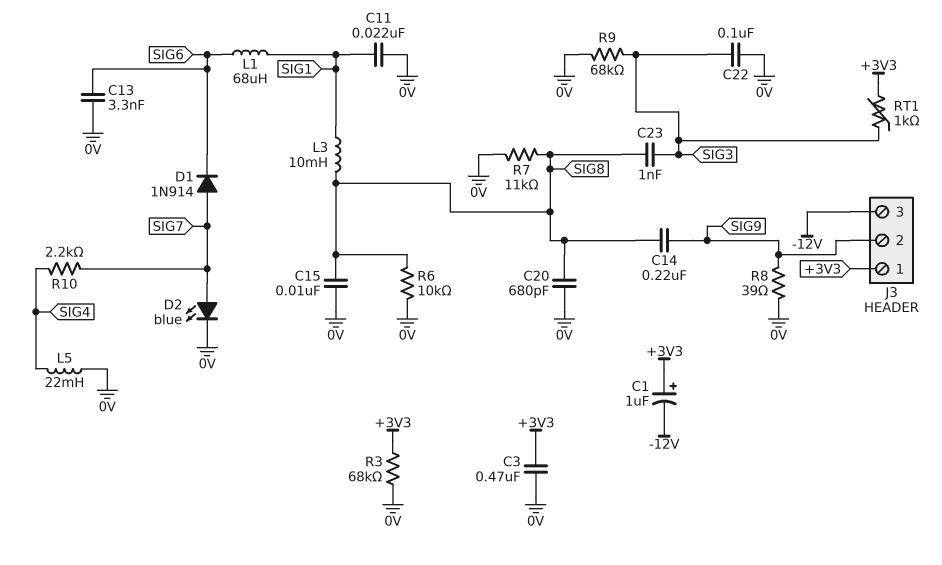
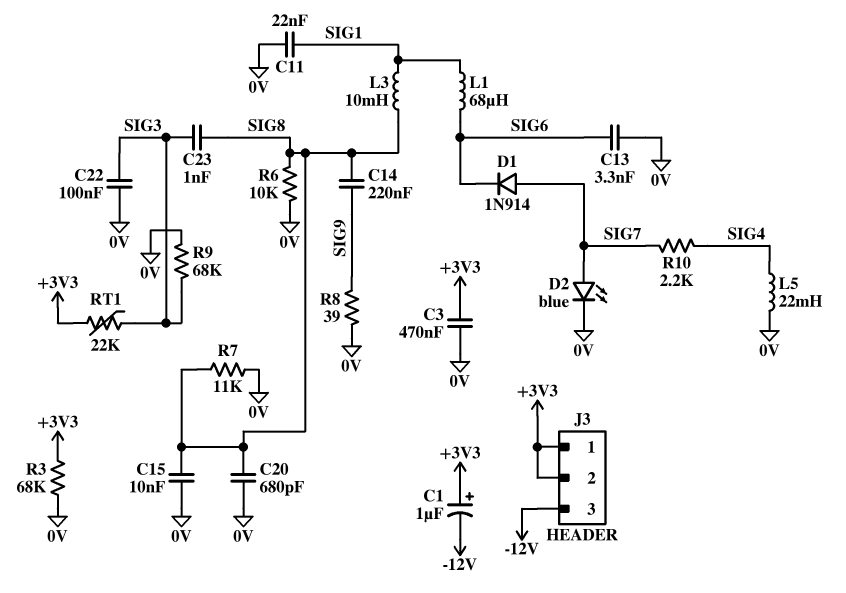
J3 pin 2: SIG9 -> +3V3
RT1: 1k (+3V3, SIG3) -> 22k (+3V3, SIG3)

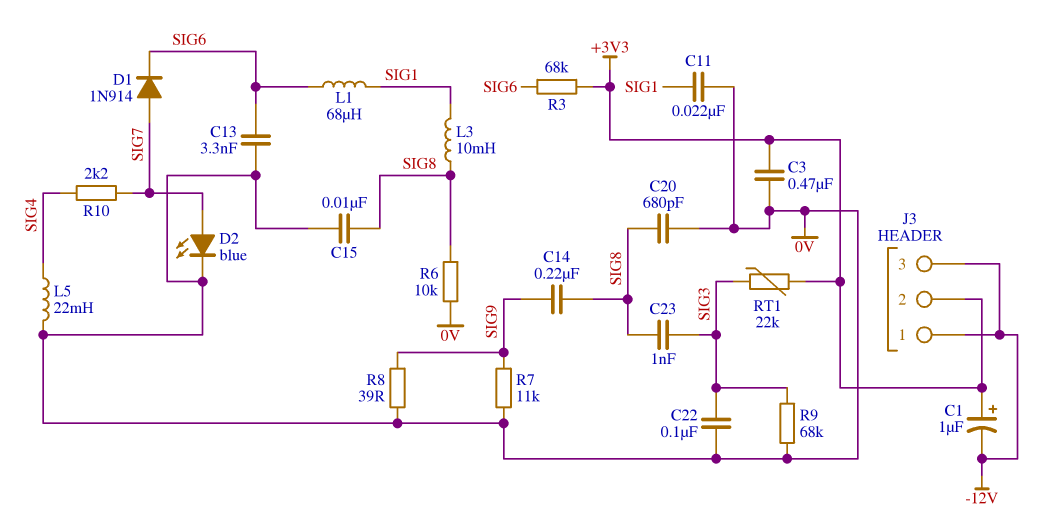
J3 pin 1: +3V3 -> -12V
R3: 68k (+3V3, 0V) -> 68k (+3V3, SIG6)
R7: 11k (0V, SIG8) -> 11k (0V, SIG9)

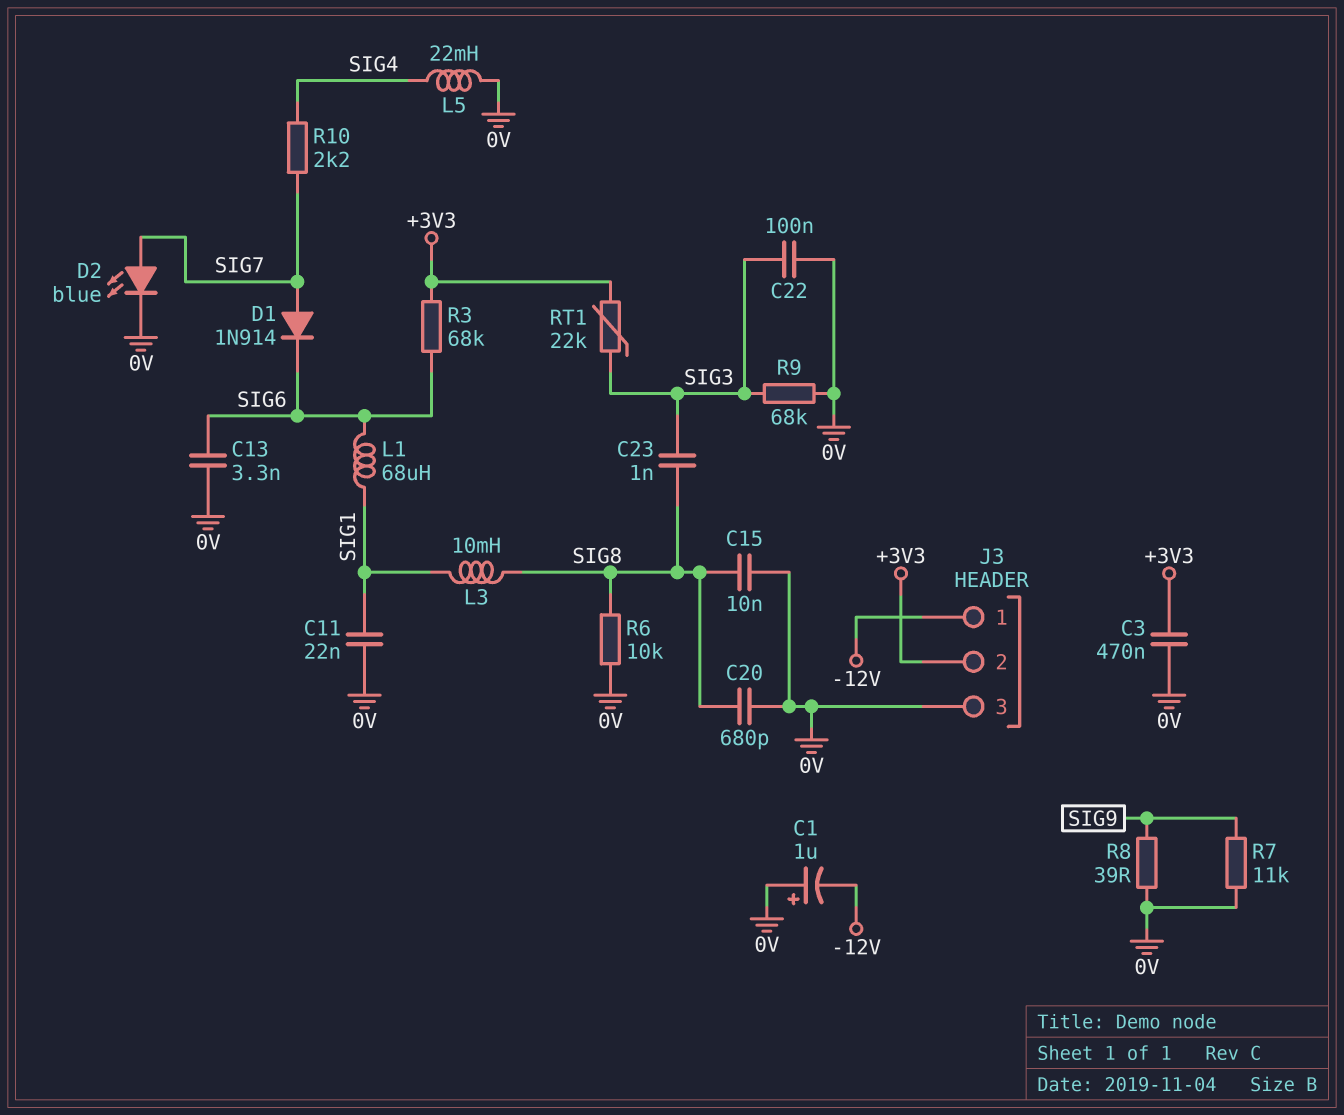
C1: 1uF (plus +3V3, minus -12V) -> 1uF (plus 0V, minus -12V)
C14: 220nF (SIG8, SIG9) -> none
J3 pin 3: -12V -> 0V

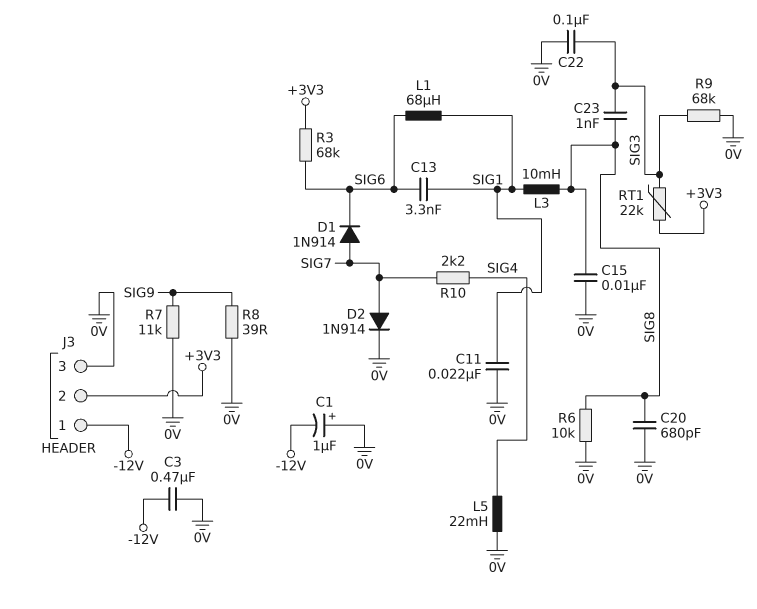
C3: 470nF (+3V3, 0V) -> 470nF (-12V, 0V)
C13: 3.3nF (0V, SIG6) -> 3.3nF (SIG1, SIG6)
D2: LED blue (A SIG7, K 0V) -> diode 1N914 (A SIG7, K 0V)

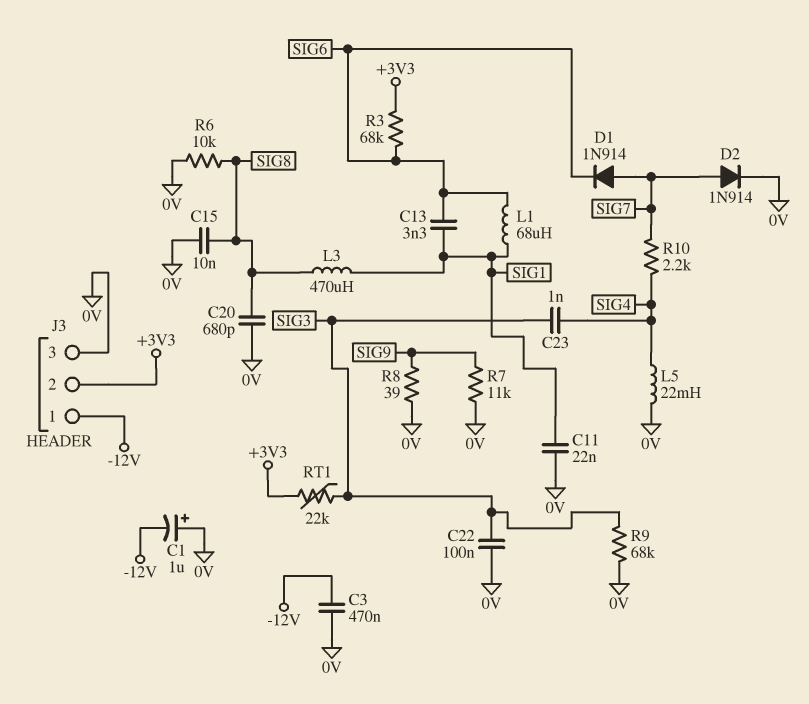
C23: 1nF (SIG3, SIG8) -> 1nF (SIG3, SIG4)
L3: 10mH (SIG1, SIG8) -> 470uH (SIG1, SIG8)

